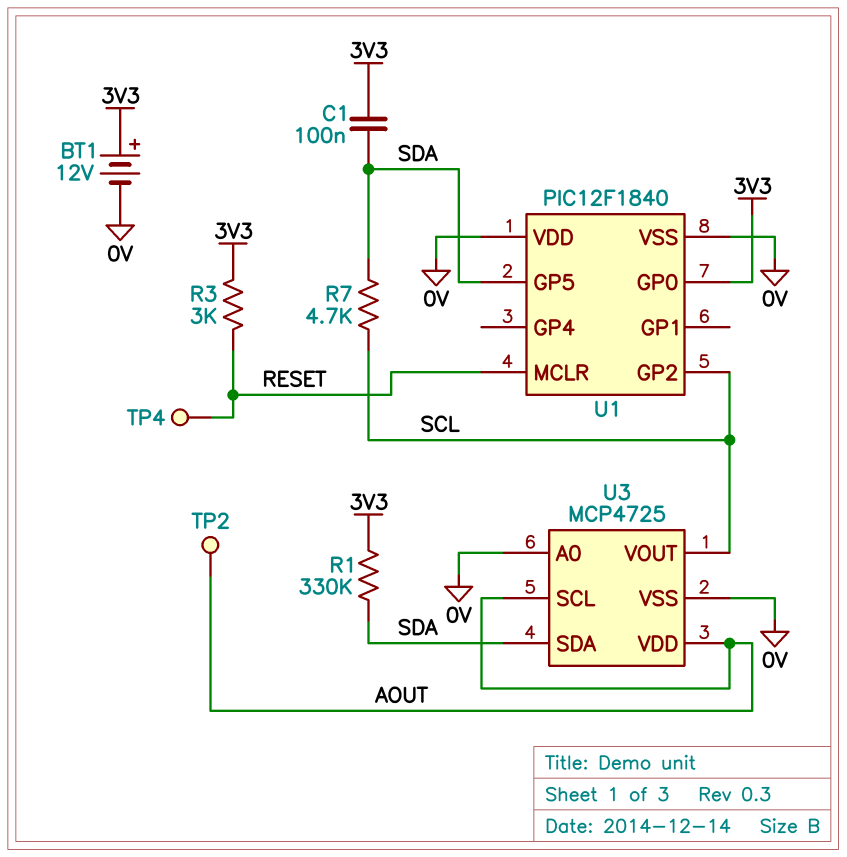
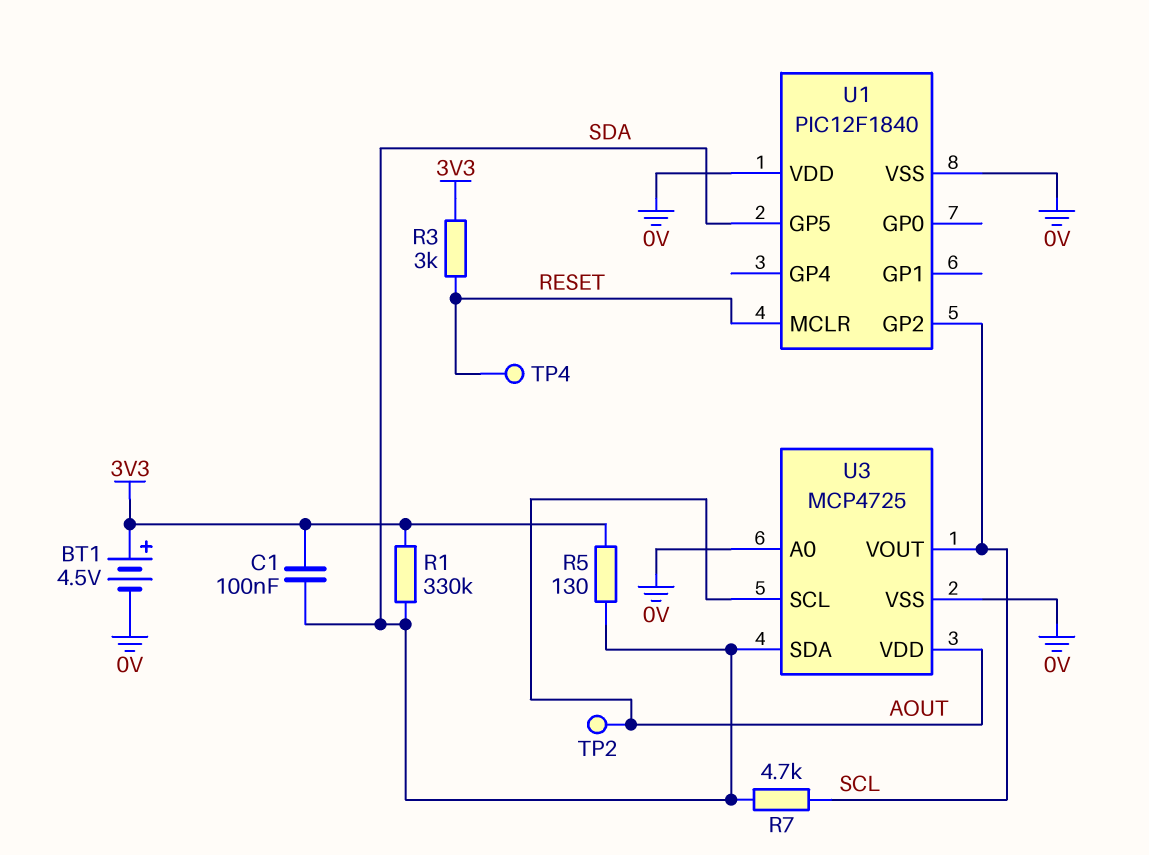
BT1: 12V (plus 3V3, minus 0V) -> 4.5V (plus 3V3, minus 0V)
R5: none -> 130 (3V3, SDA)
U1 pin GP0: 3V3 -> none

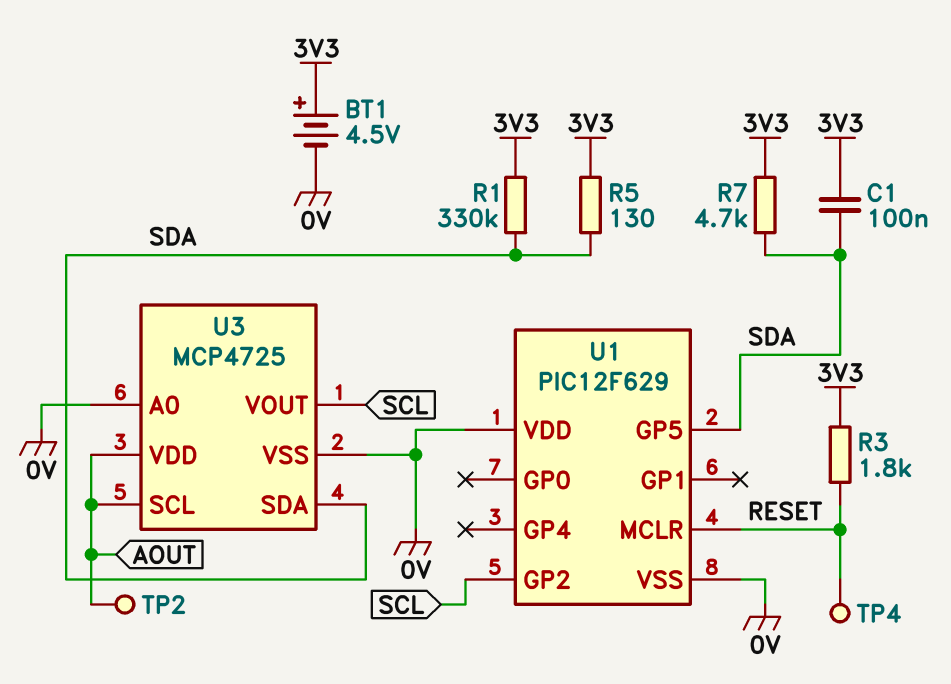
R3: 3k (3V3, RESET) -> 1.8k (3V3, RESET)
R7: 4.7k (SCL, SDA) -> 4.7k (3V3, SDA)
U1: PIC12F1840 -> PIC12F629

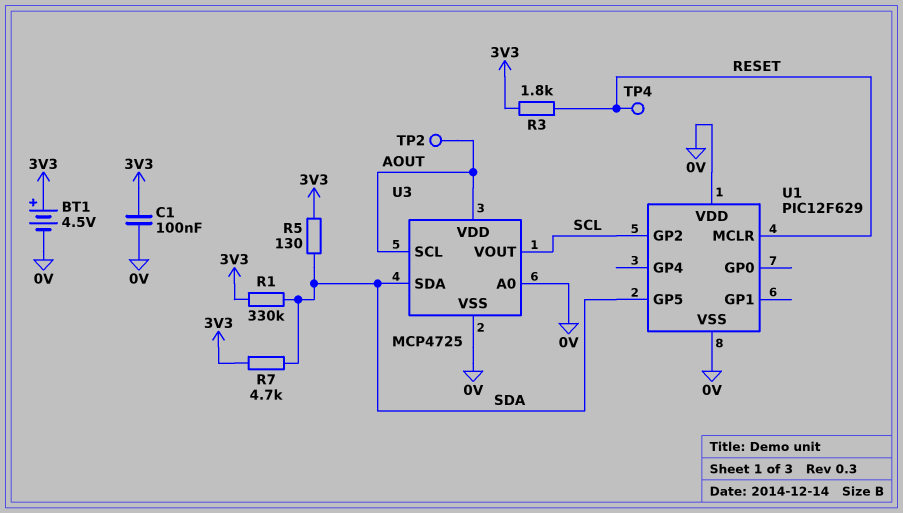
C1: 100nF (3V3, SDA) -> 100nF (0V, 3V3)

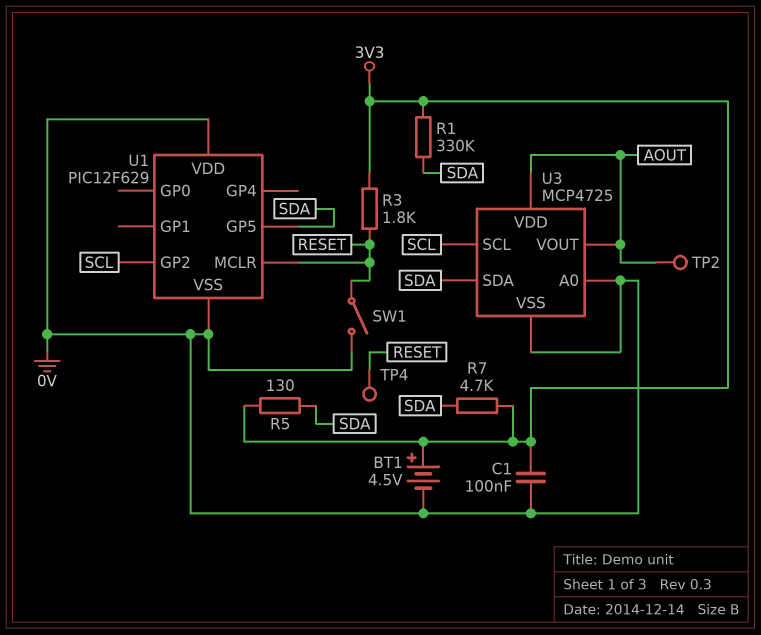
SW1: none -> switch (0V, RESET)
U3 pin SCL: AOUT -> SCL
U3 pin VOUT: SCL -> AOUT

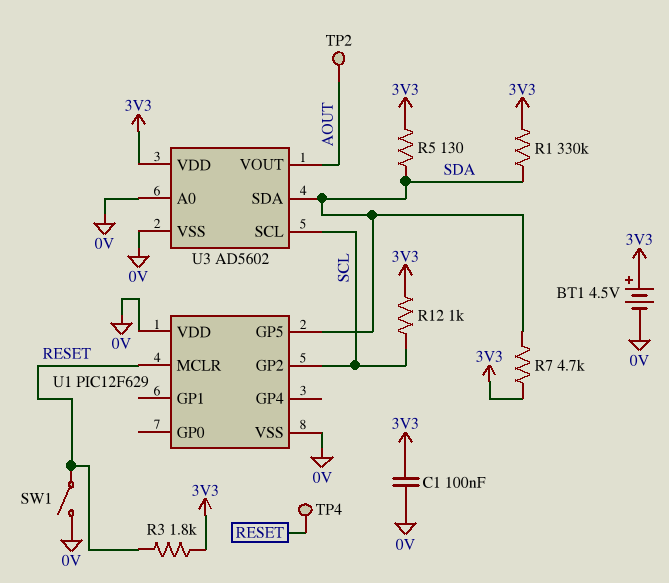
R12: none -> 1k (3V3, SCL)
U3: MCP4725 -> AD5602
U3 pin VDD: AOUT -> 3V3

